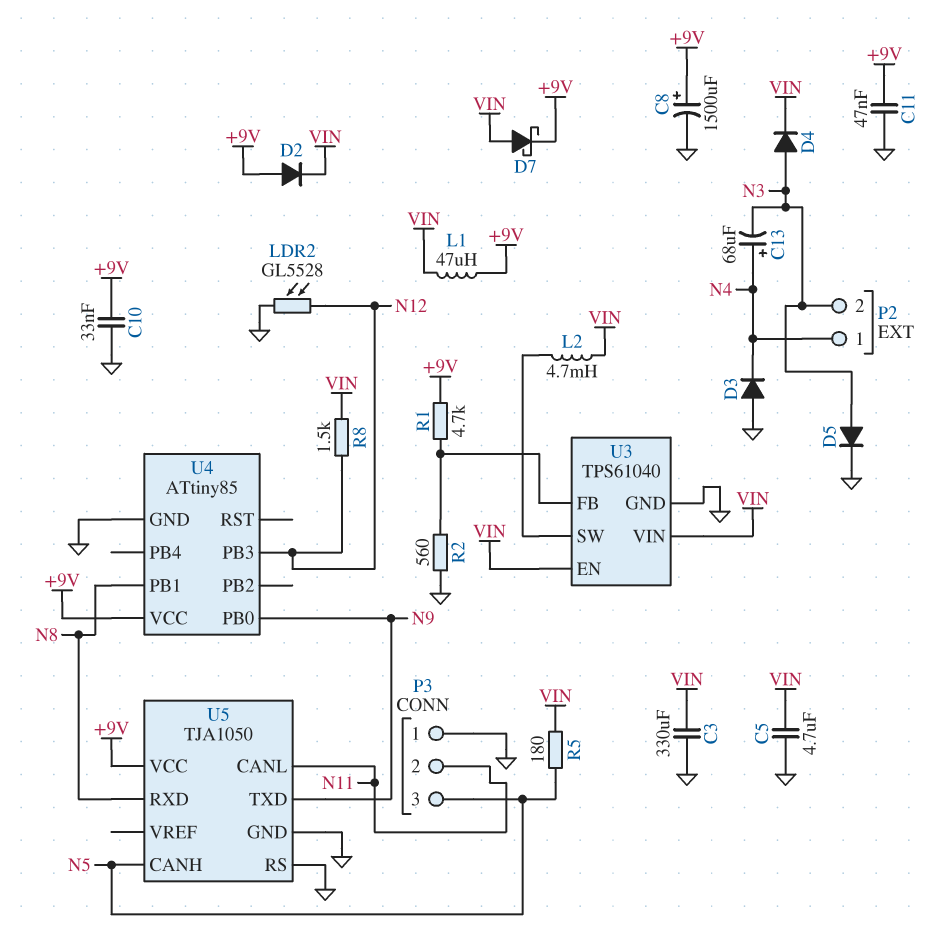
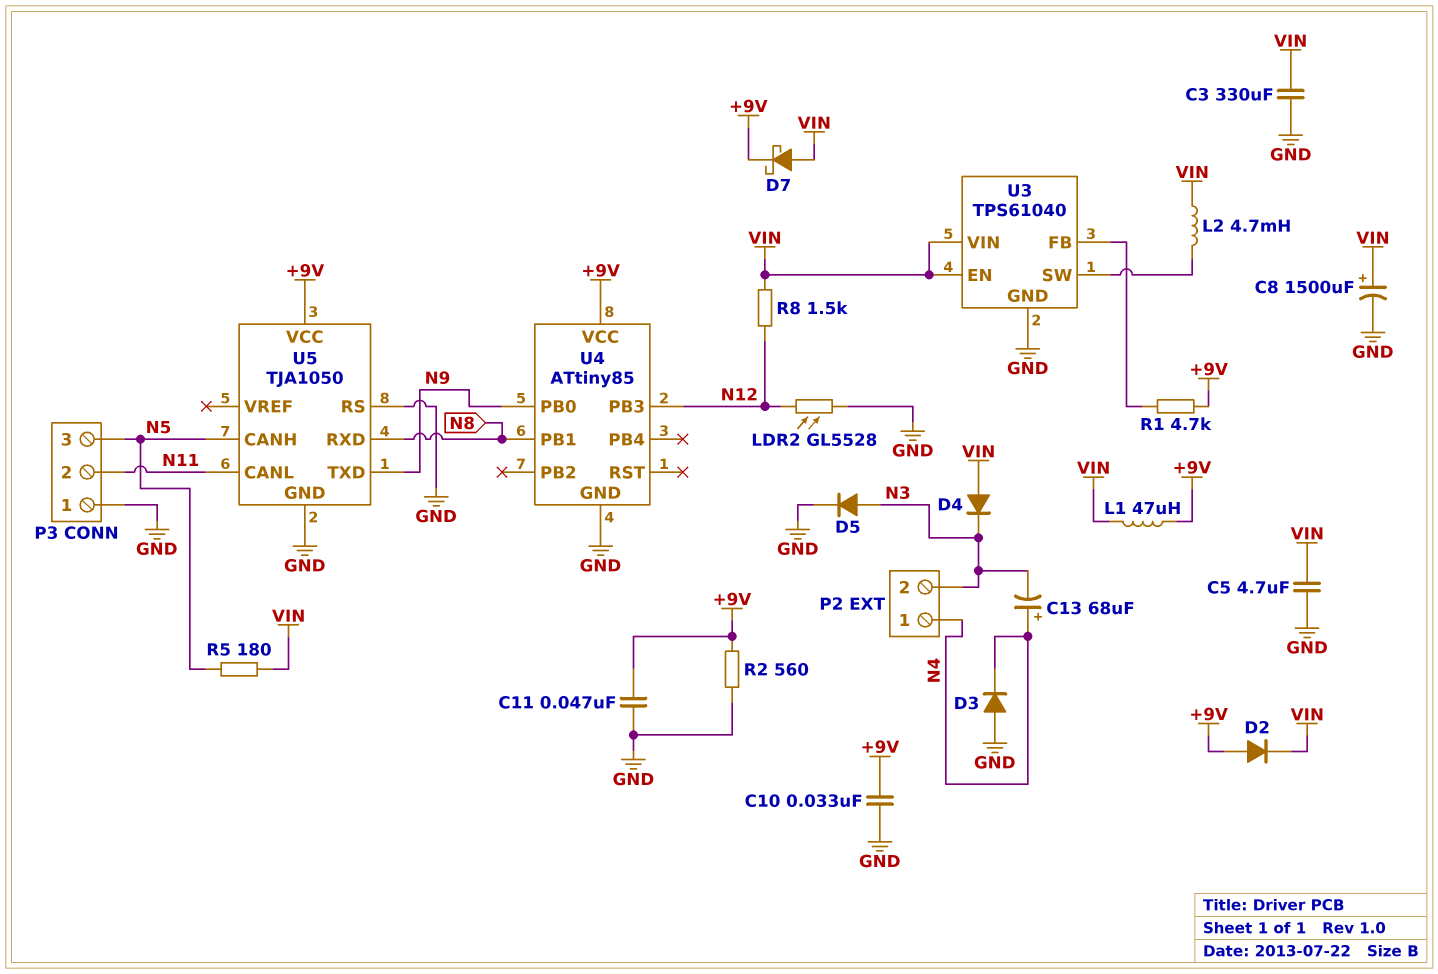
C8: 1500uF (plus +9V, minus GND) -> 1500uF (plus VIN, minus GND)
D4: diode (A N3, K VIN) -> diode (A VIN, K N3)
R2: 560 (GND, U3/FB) -> 560 (+9V, GND)

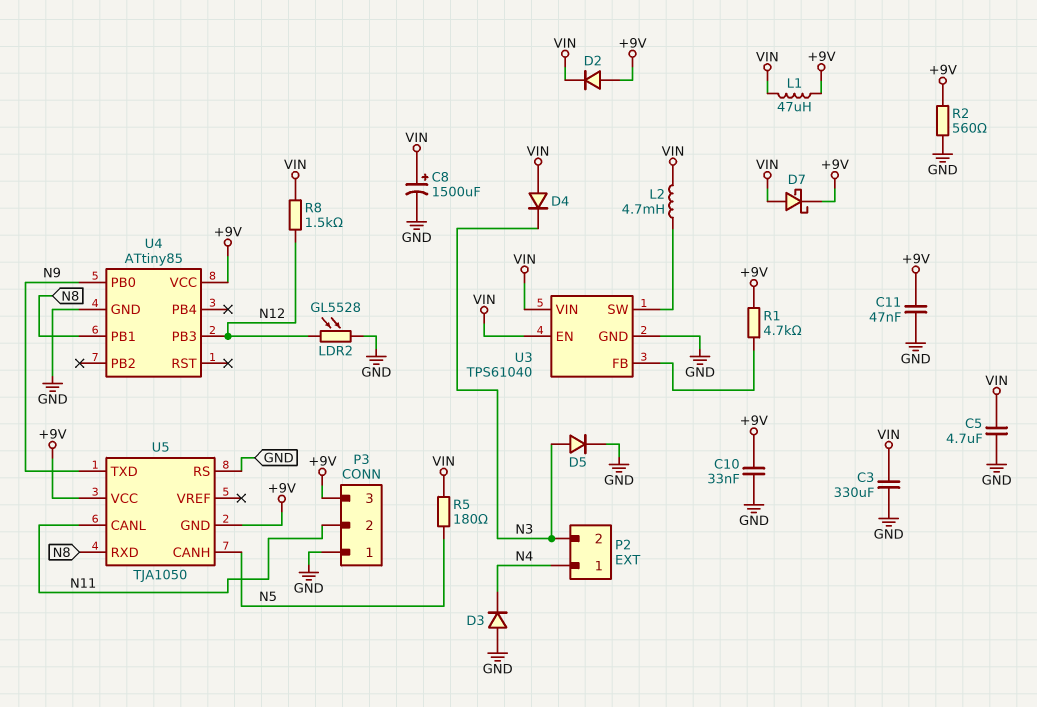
C13: 68uF (plus N4, minus N3) -> none
P3 pin 3: N5 -> +9V
U5 pin GND: GND -> +9V

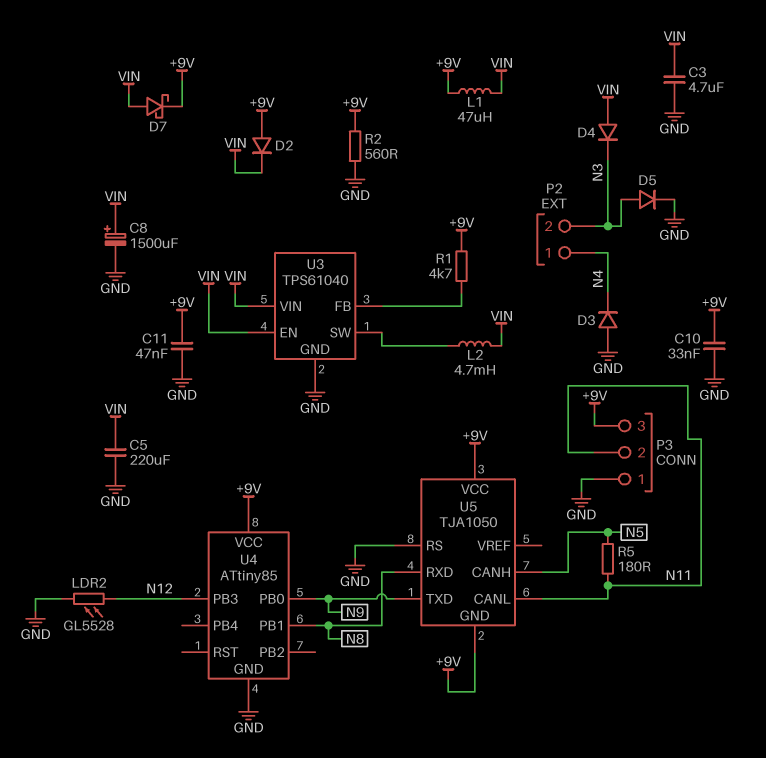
C3: 330uF (GND, VIN) -> 4.7uF (GND, VIN)
C5: 4.7uF (GND, VIN) -> 220uF (GND, VIN)
R5: 180 (N5, VIN) -> 180 (N5, N11)
R8: 1.5k (N12, VIN) -> none

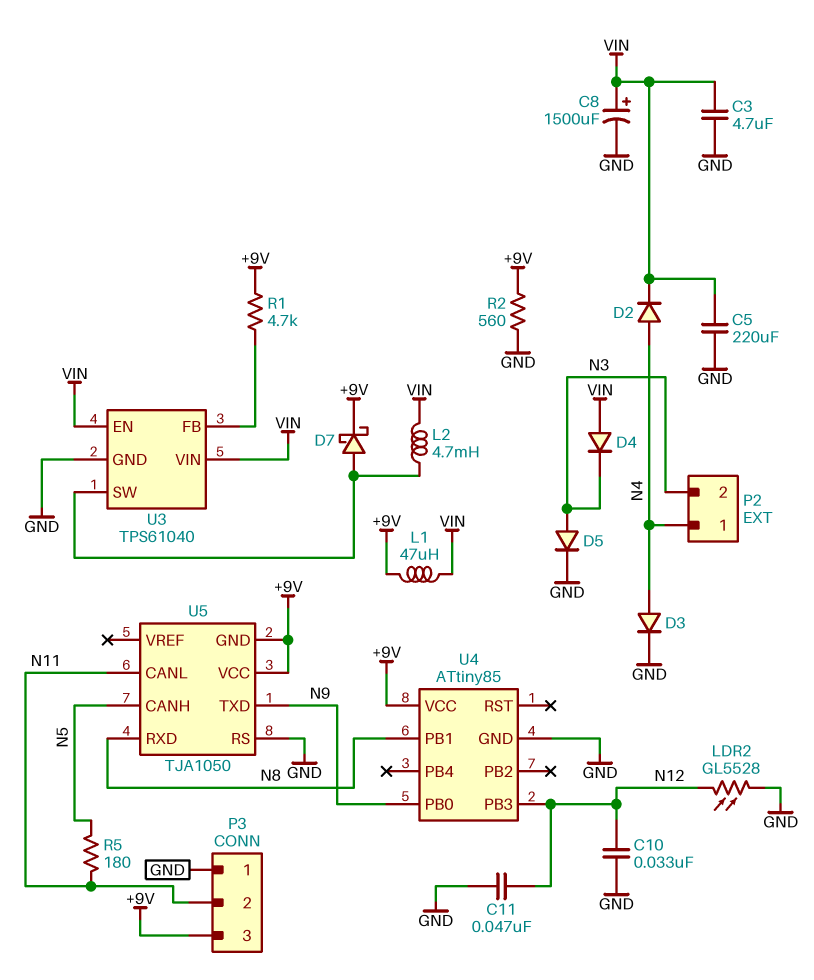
C10: 33nF (+9V, GND) -> 33nF (GND, N12)
C11: 47nF (+9V, GND) -> 47nF (GND, N12)
D2: diode (A +9V, K VIN) -> diode (A N4, K VIN)
D3: diode (A GND, K N4) -> diode (A N4, K GND)
D7: schottky (A VIN, K +9V) -> schottky (A U3/SW, K +9V)

